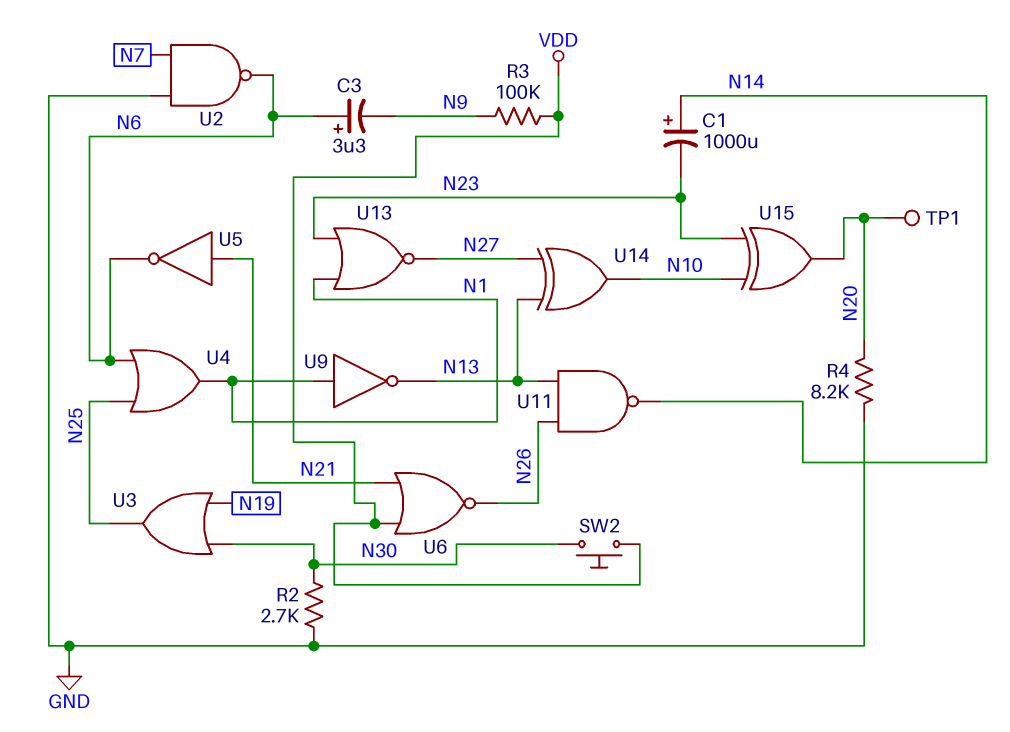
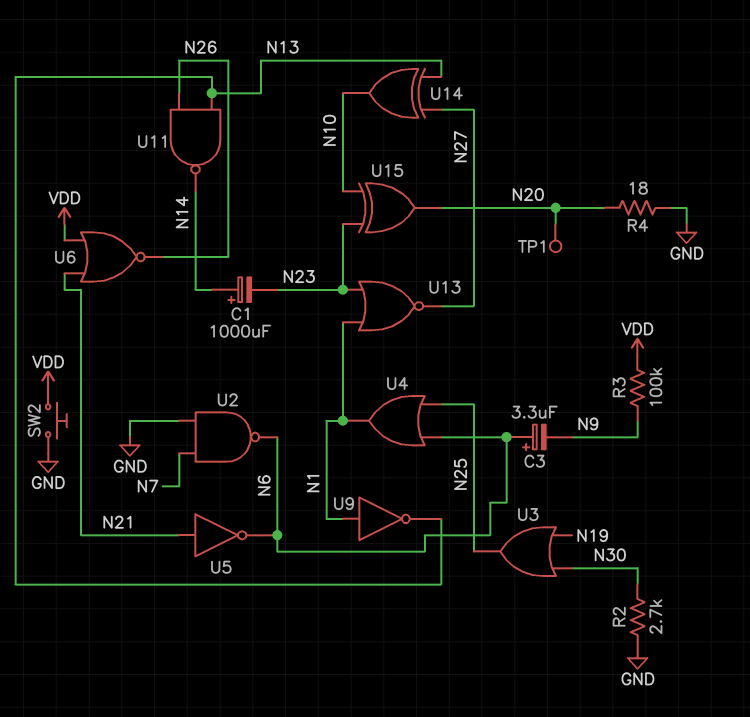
R4: 8.2k (GND, N20) -> 18 (GND, N20)
SW2: button (N30, VDD) -> button (GND, VDD)

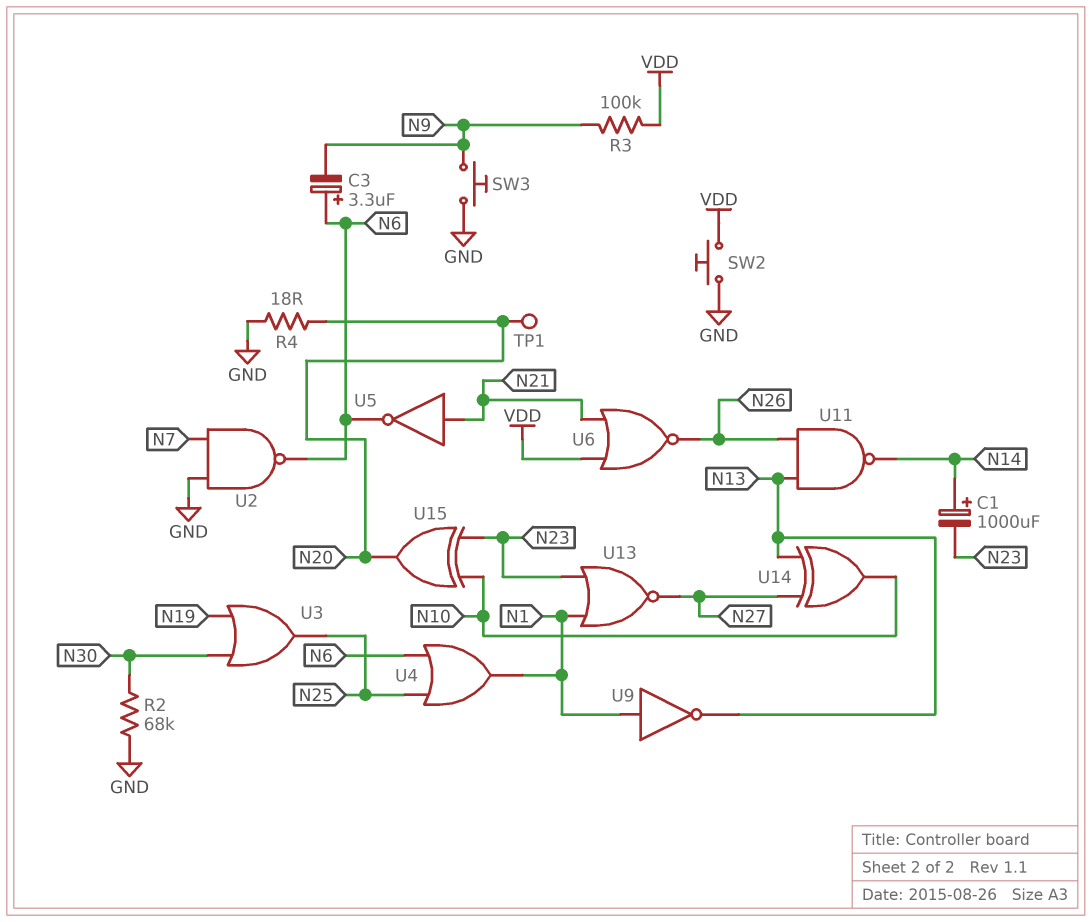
R2: 2.7k (GND, N30) -> 68k (GND, N30)
SW3: none -> button (GND, N9)

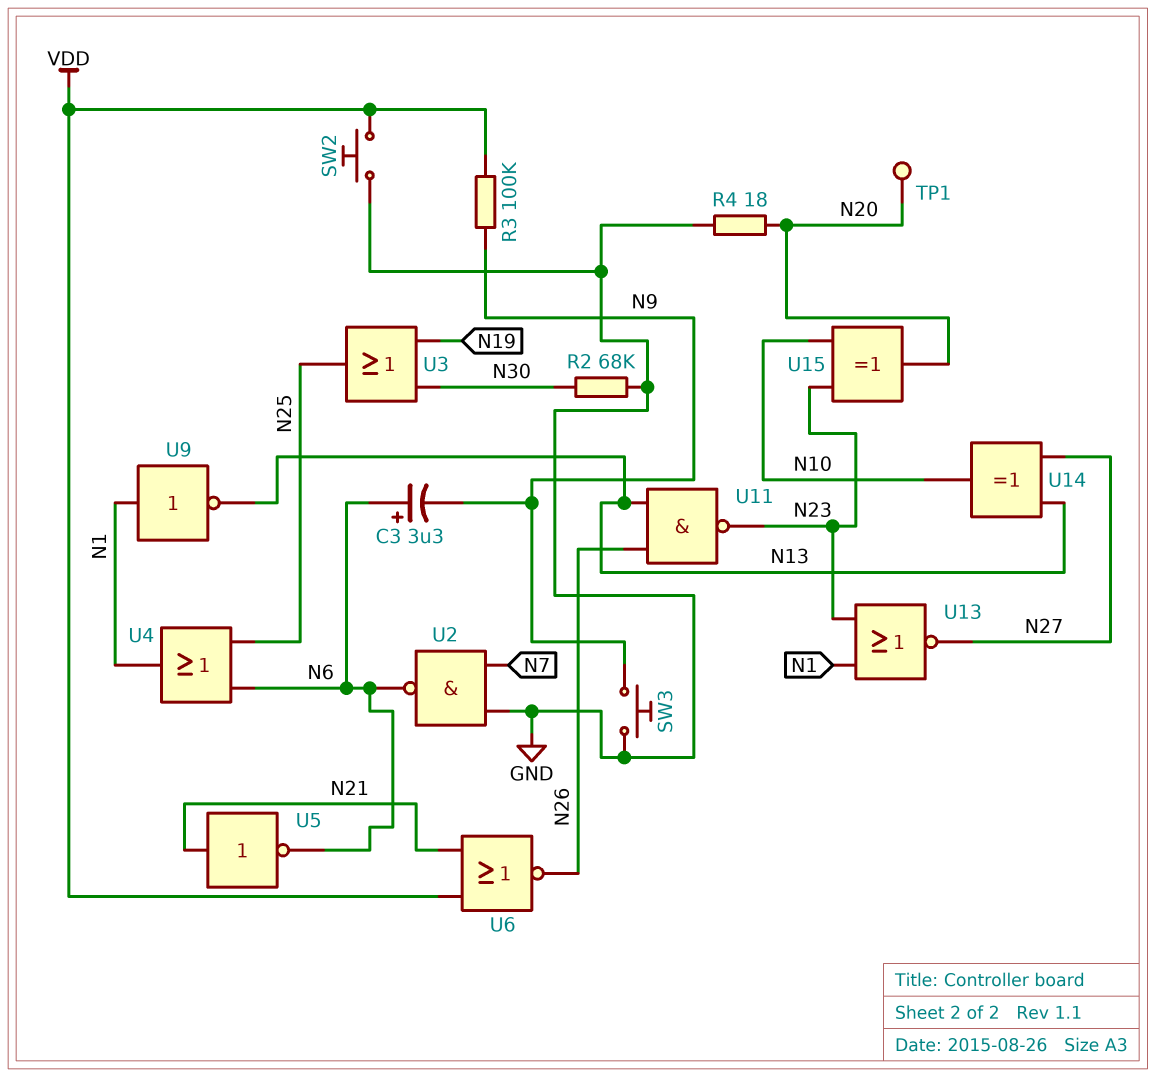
C1: 1000uF (plus N14, minus N23) -> none
U11: NAND (in N13, in N26, out N14) -> NAND (in N13, in N26, out N23)

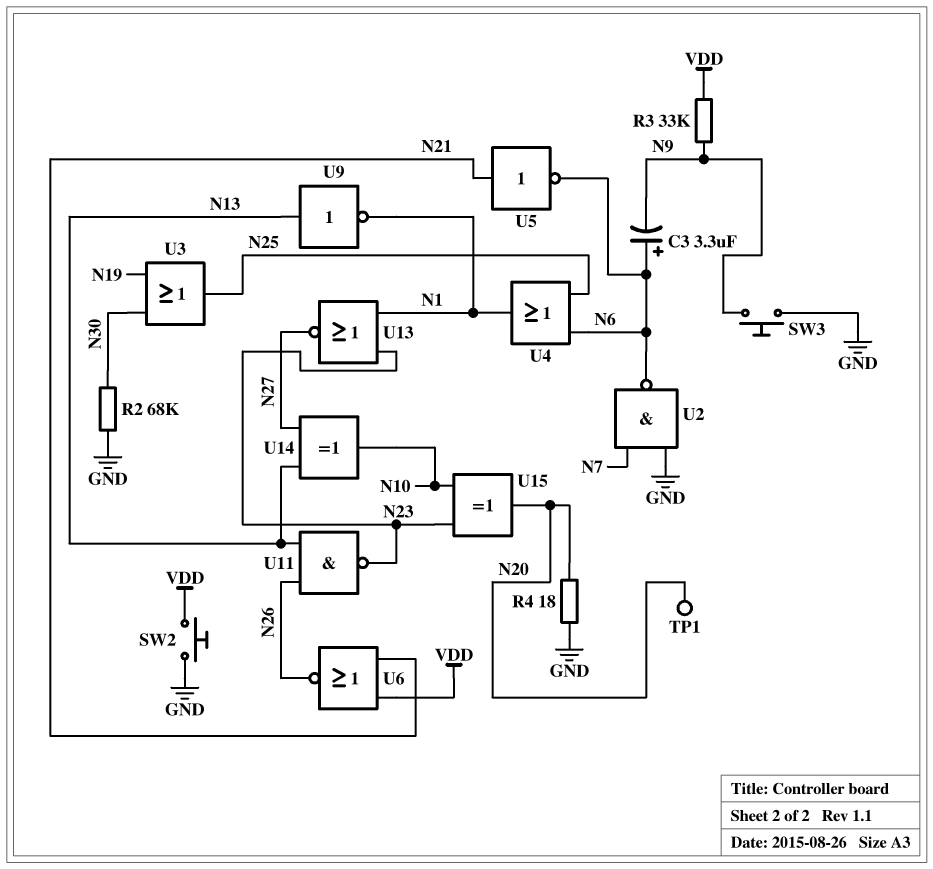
R3: 100k (N9, VDD) -> 33k (N9, VDD)
U9: NOT (in N1, out N13) -> NOT (in N13, out N1)

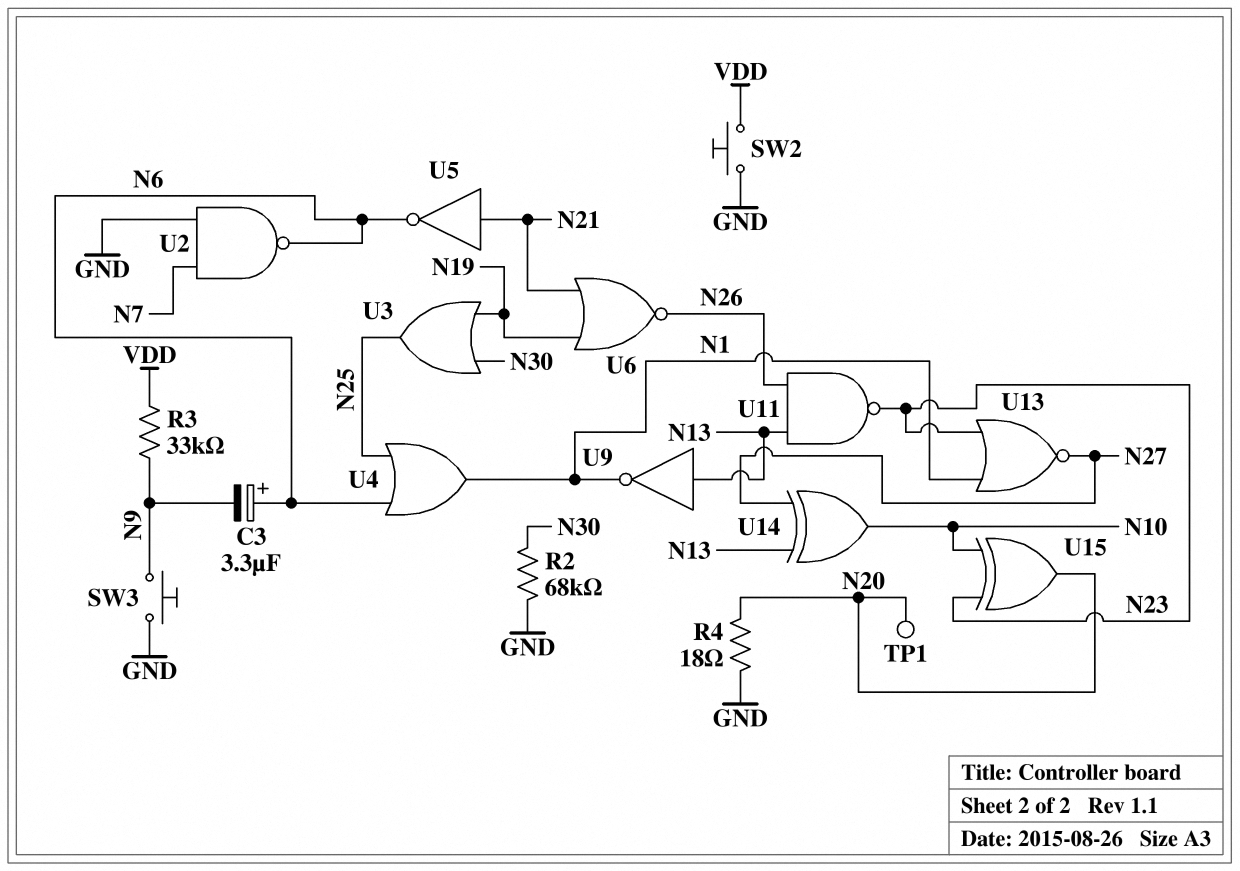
U6: NOR (in N21, in VDD, out N26) -> NOR (in N19, in N21, out N26)

